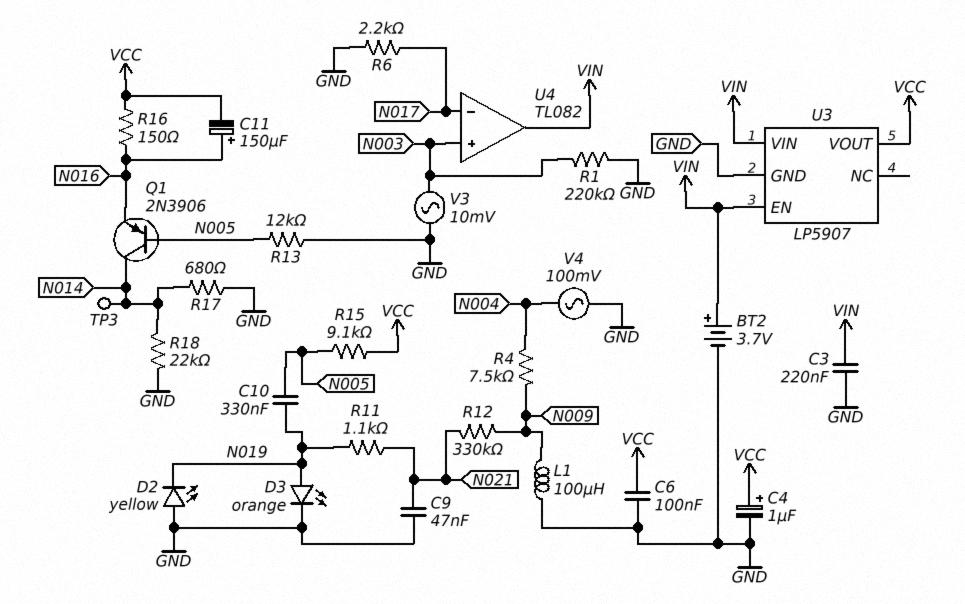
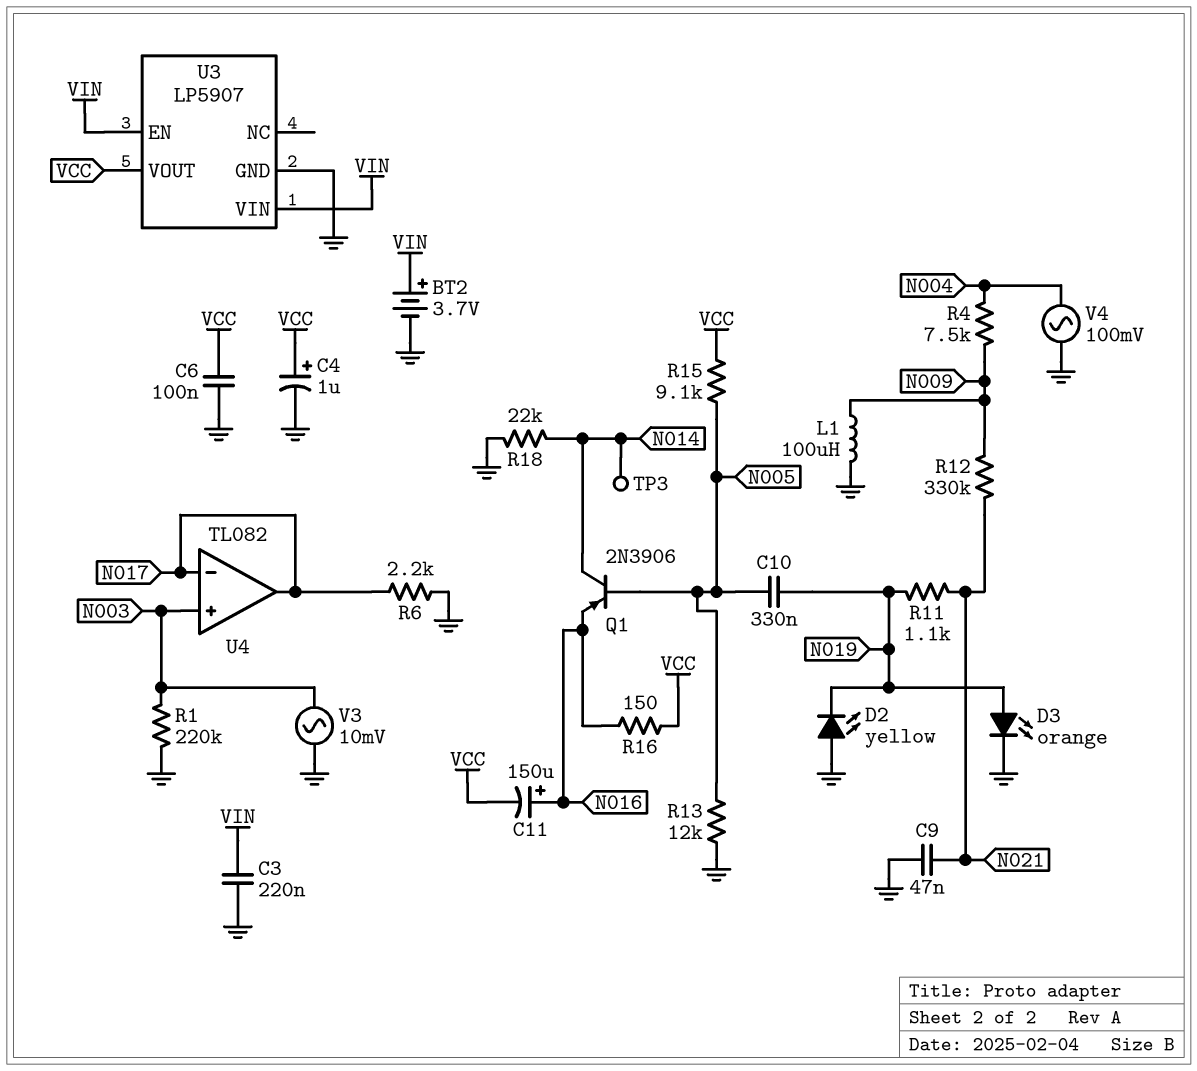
R17: 680 (GND, N014) -> none
U4 pin out: VIN -> N017

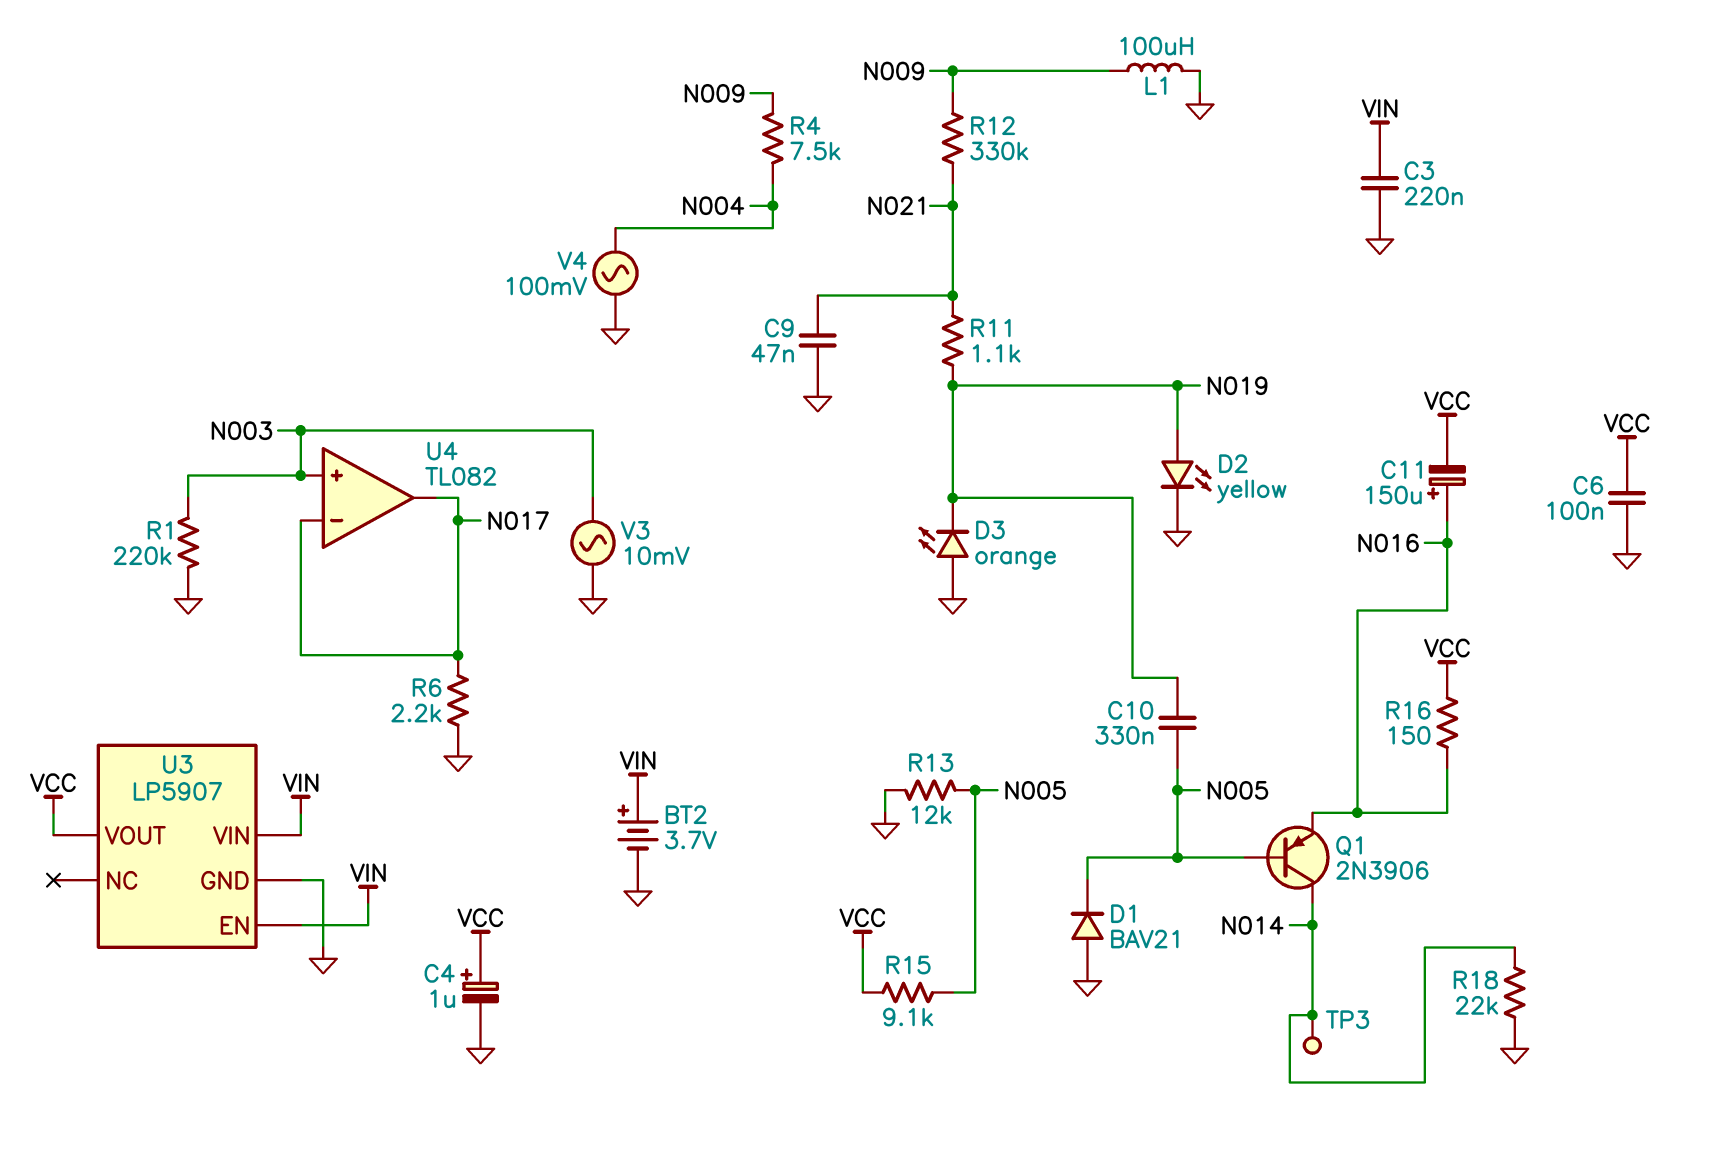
D1: none -> diode BAV21 (A GND, K N005)
D2: LED yellow (A GND, K N019) -> LED yellow (A N019, K GND)
D3: LED orange (A N019, K GND) -> LED orange (A GND, K N019)

